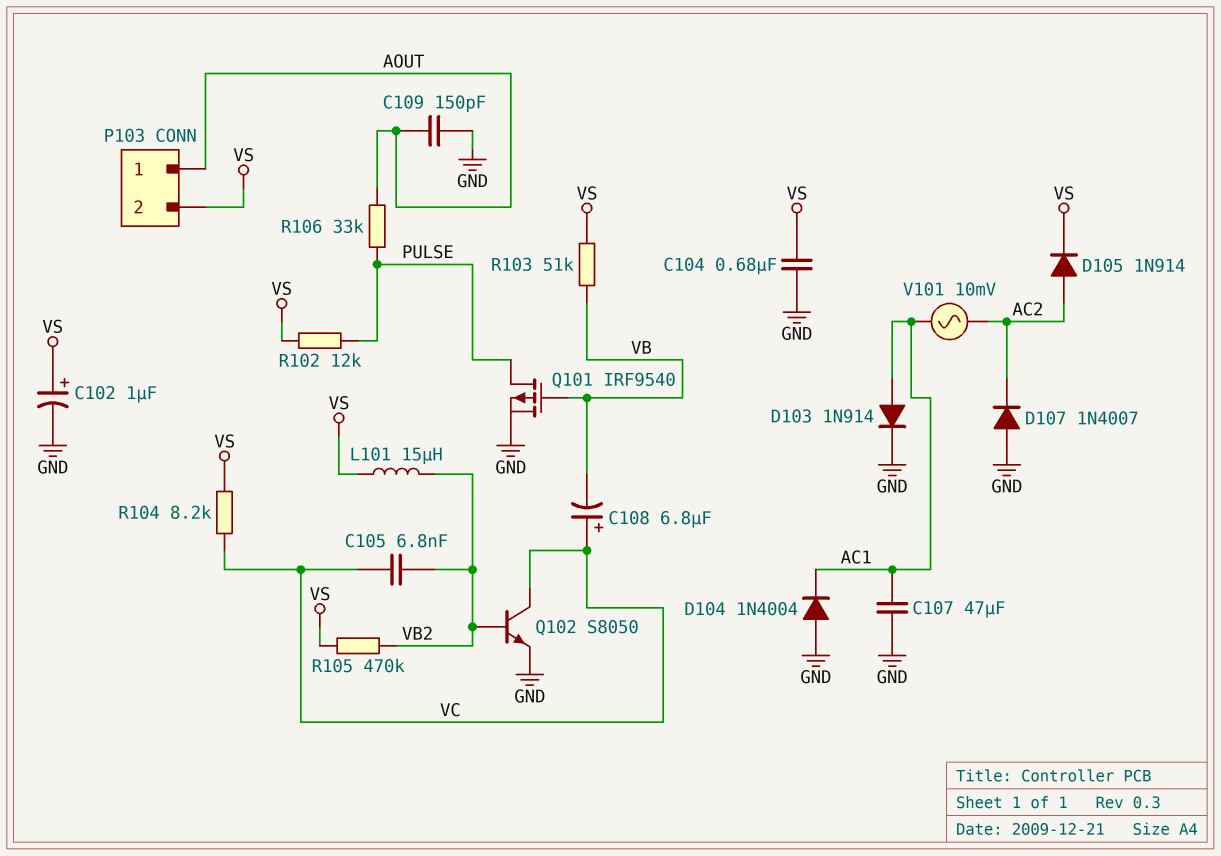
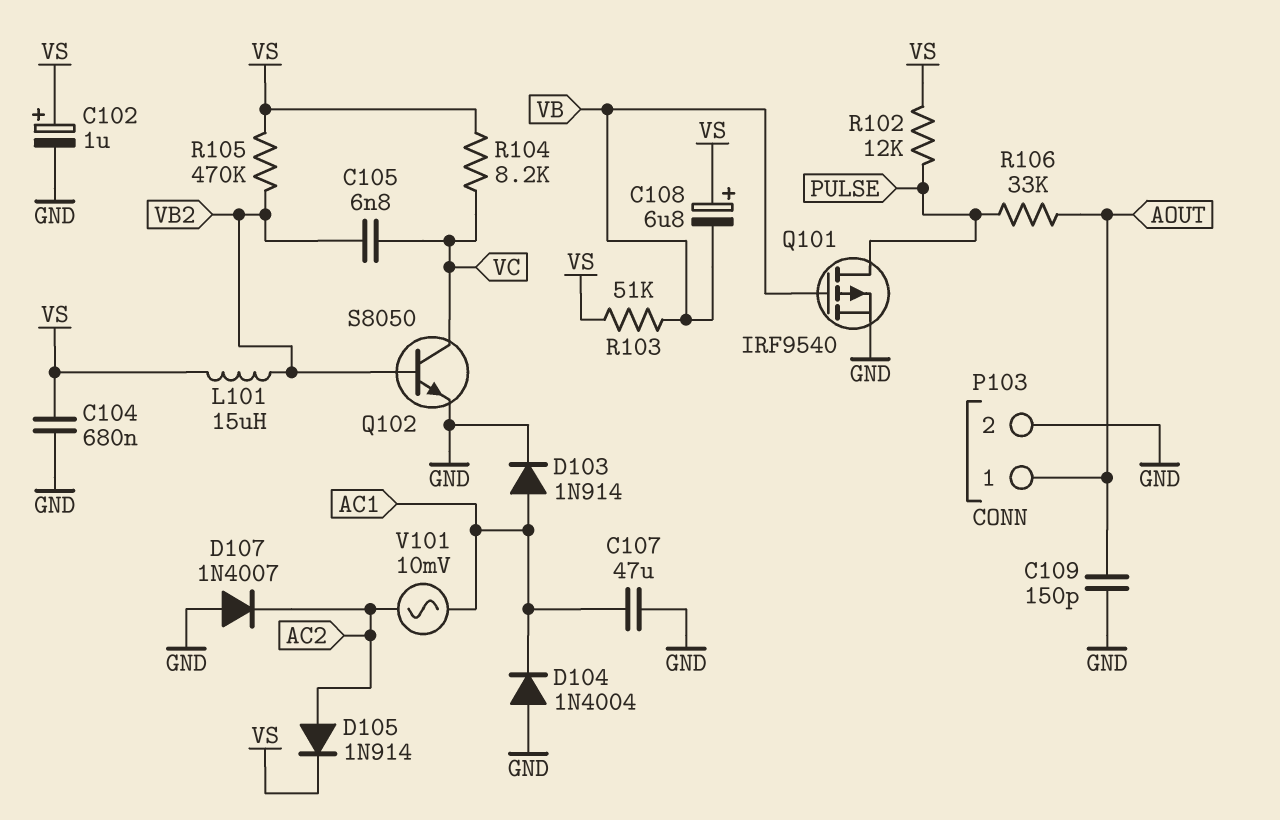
C108: 6.8uF (plus VC, minus VB) -> 6.8uF (plus VS, minus VB)
P103 pin 2: VS -> GND

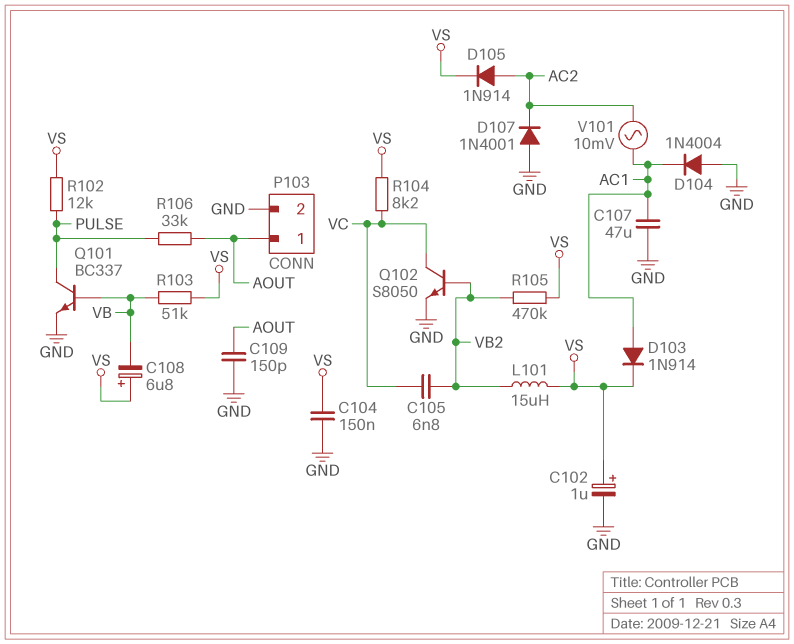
C104: 680nF (GND, VS) -> 150nF (GND, VS)
D103: diode 1N914 (A AC1, K GND) -> diode 1N914 (A AC1, K VS)
D107: diode 1N4007 (A GND, K AC2) -> diode 1N4001 (A GND, K AC2)
Q101: PMOS IRF9540 (G VB, D PULSE, S GND) -> NPN BC337 (B VB, C PULSE, E GND)

